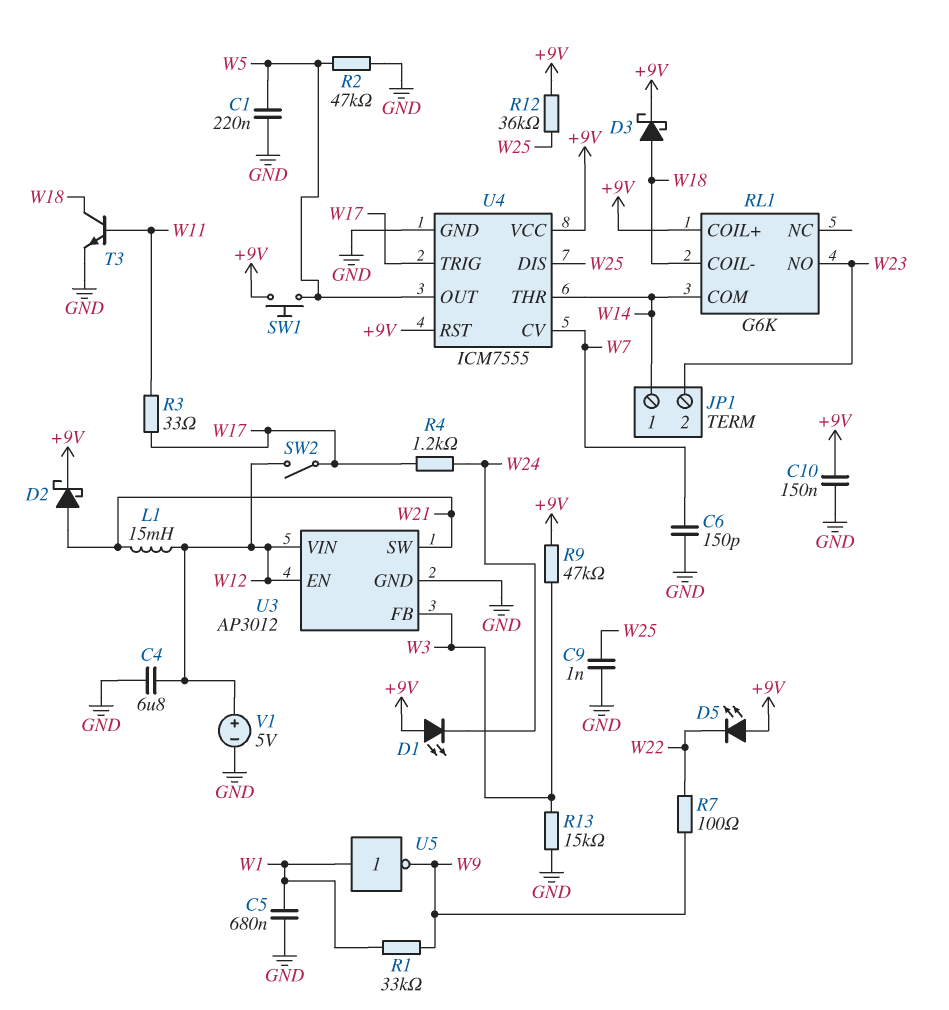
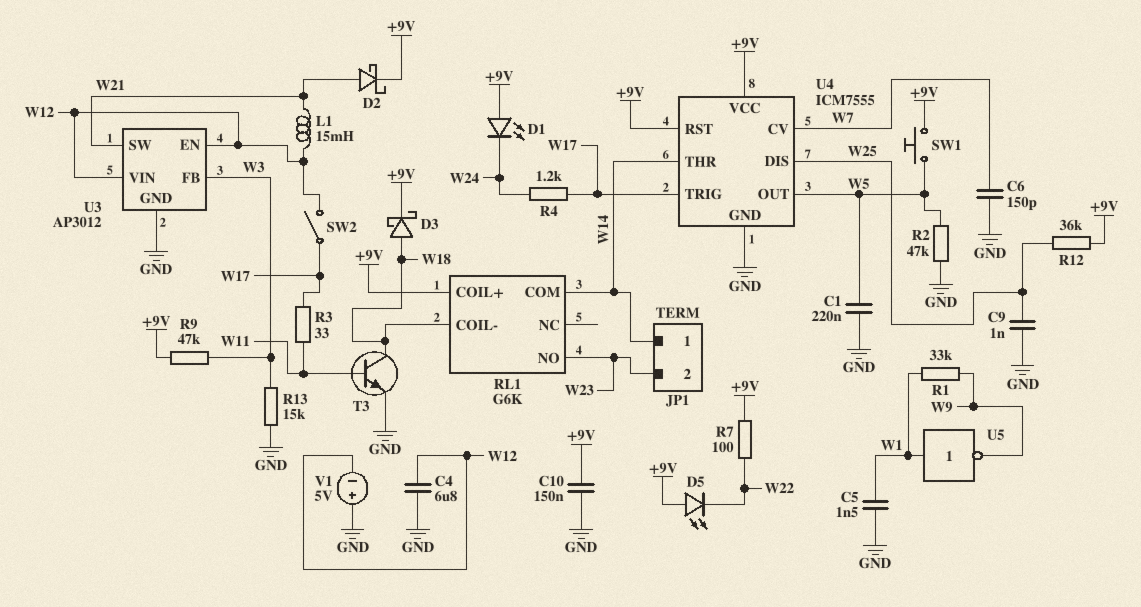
C5: 680nF (GND, W1) -> 1.5nF (GND, W1)
R7: 100 (W9, W22) -> 100 (+9V, W22)
V1: 5V (plus W12, minus GND) -> 5V (plus GND, minus W12)

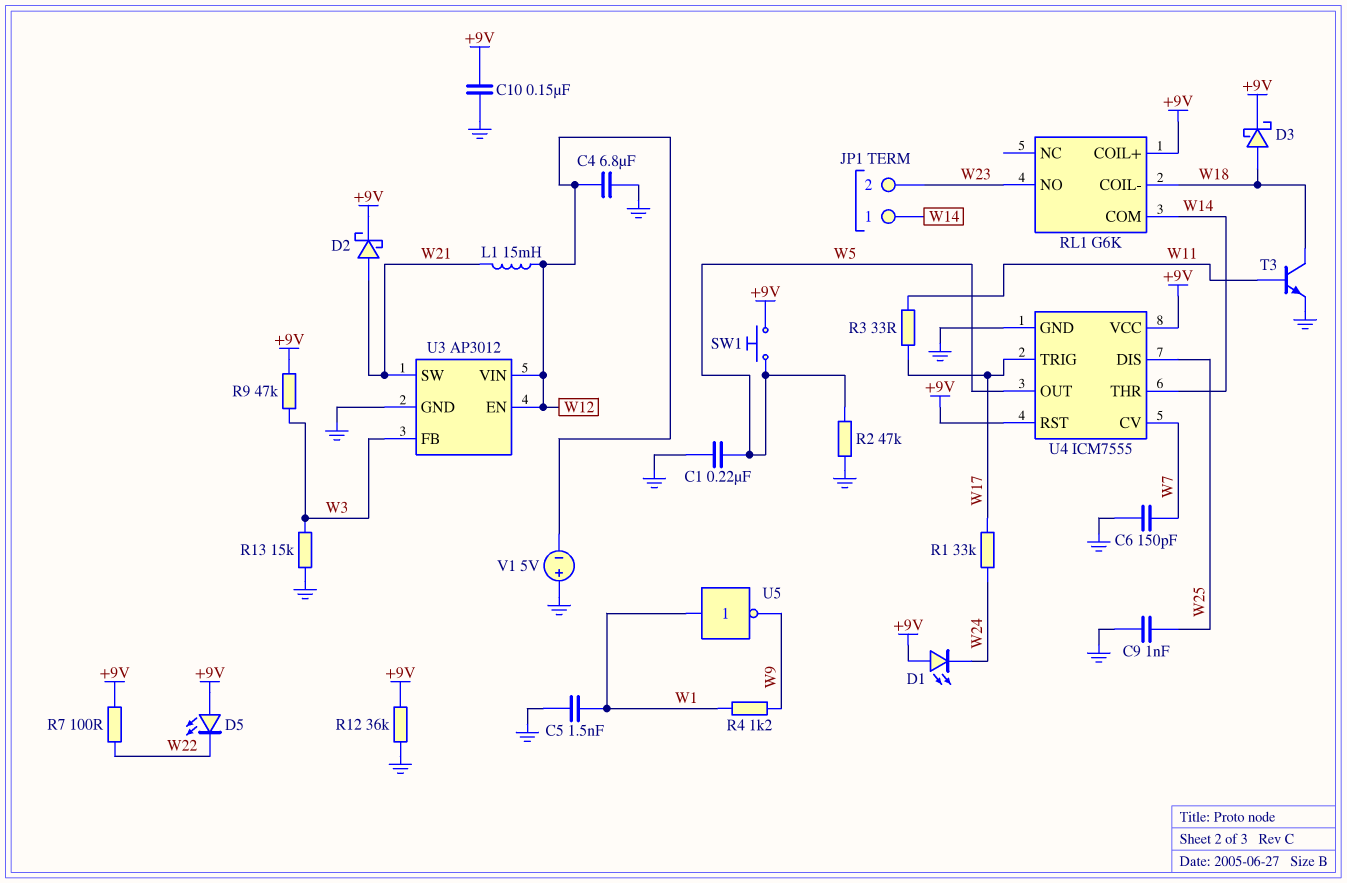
R1: 33k (W1, W9) -> 33k (W17, W24)
R4: 1.2k (W17, W24) -> 1.2k (W1, W9)
R12: 36k (+9V, W25) -> 36k (+9V, GND)
SW2: switch (W12, W17) -> none

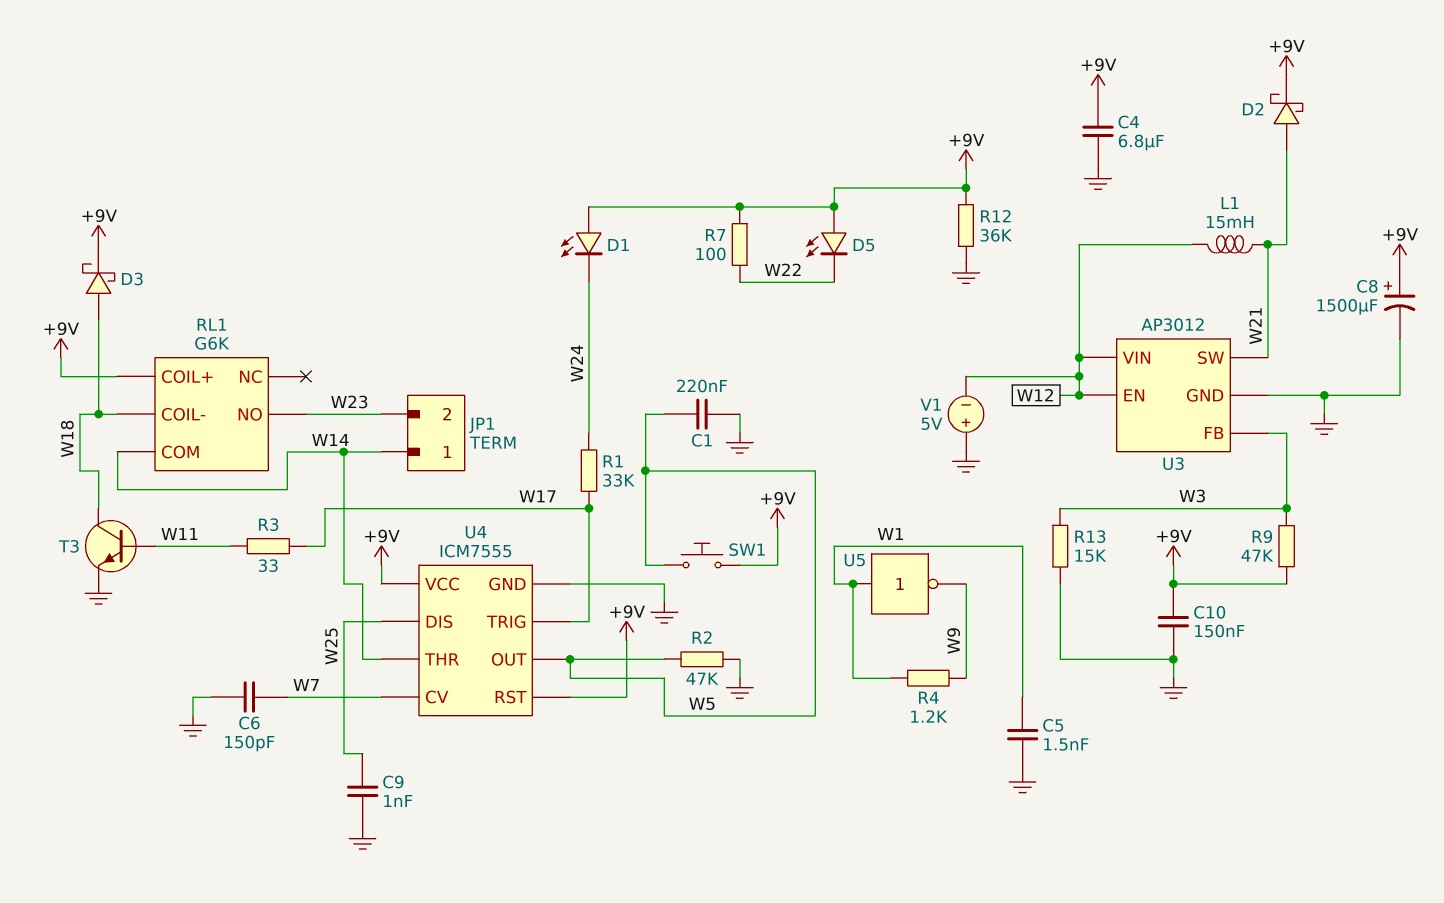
C4: 6.8uF (GND, W12) -> 6.8uF (+9V, GND)
C8: none -> 1500uF (plus +9V, minus GND)

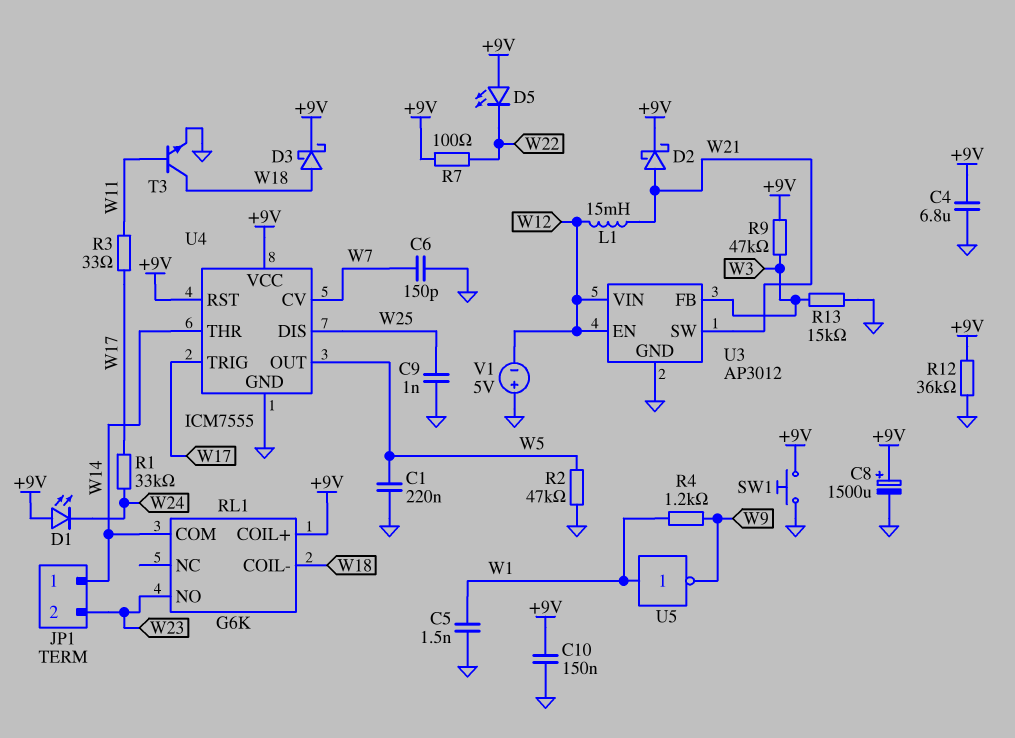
SW1: button (+9V, W5) -> button (+9V, GND)

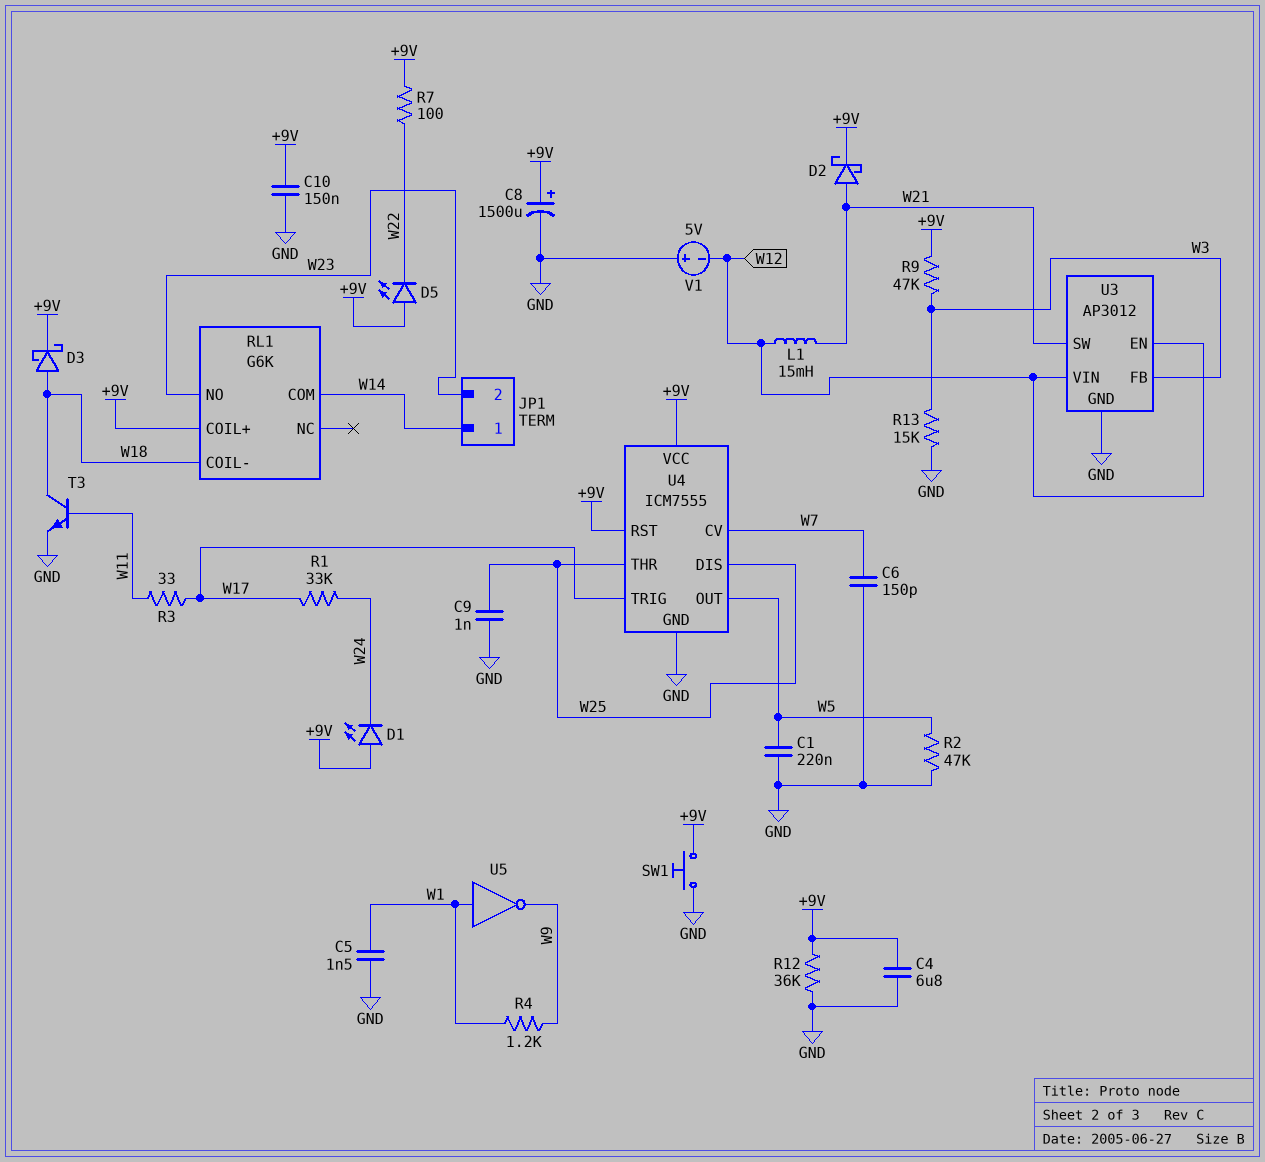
U4 pin THR: W14 -> W25

